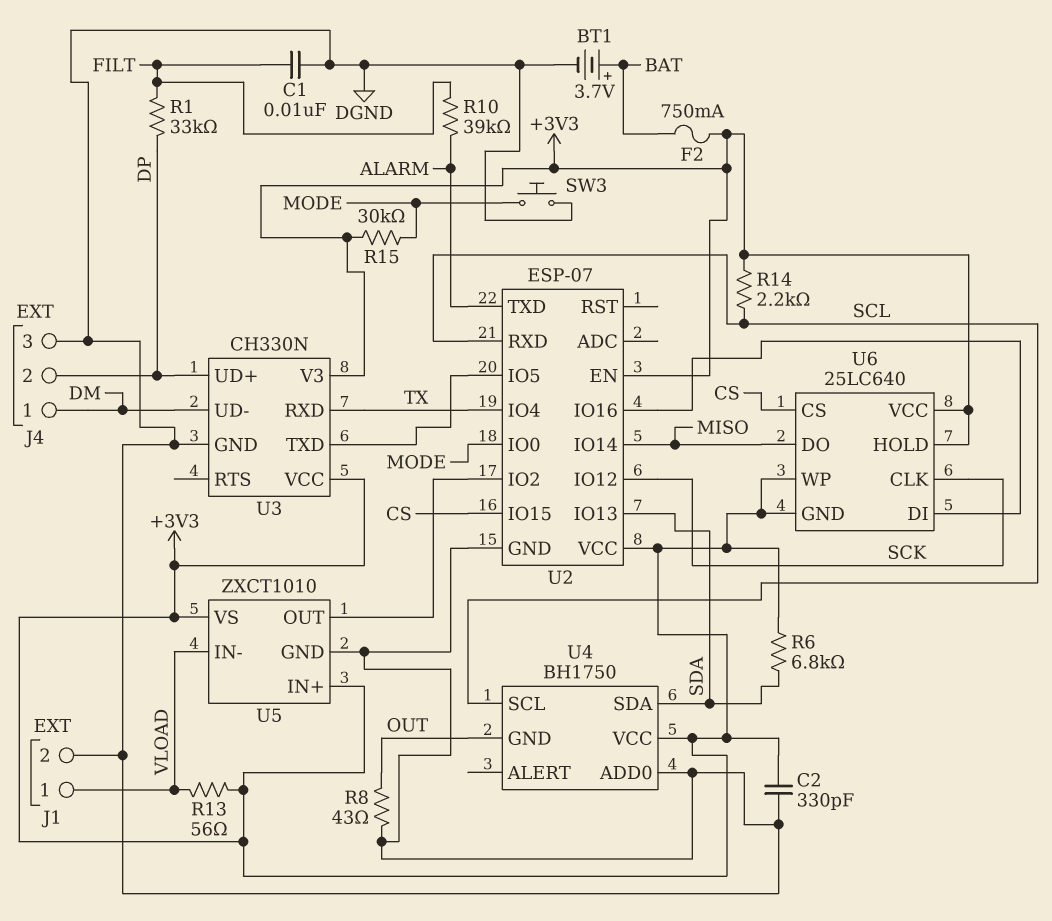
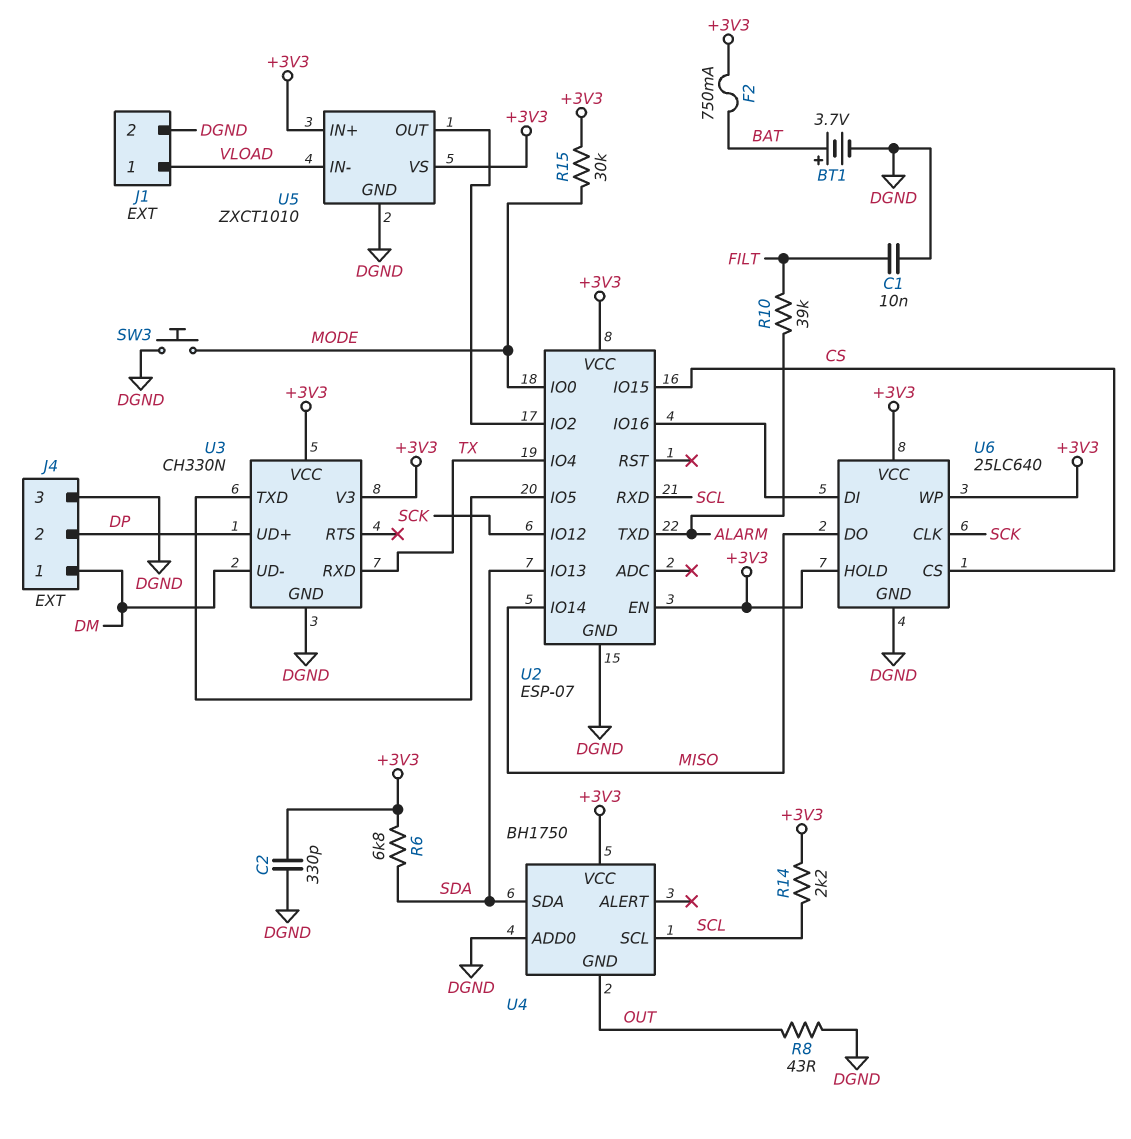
R1: 33k (DP, FILT) -> none
R13: 56 (+3V3, VLOAD) -> none
U6 pin GND: +3V3 -> DGND

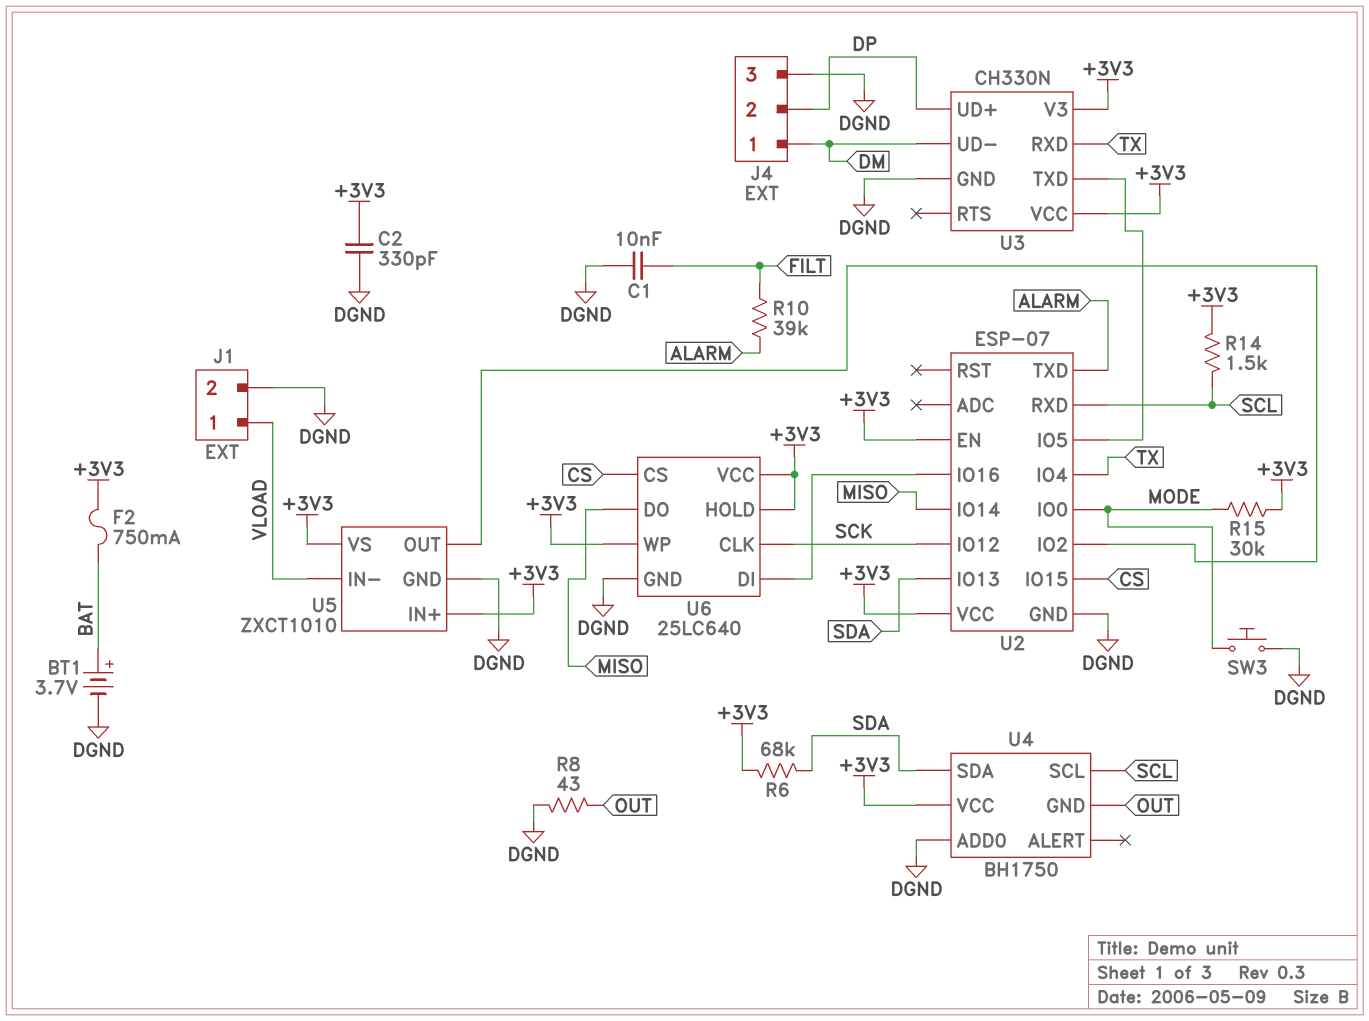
R6: 6.8k (+3V3, SDA) -> 68k (+3V3, SDA)
R14: 2.2k (+3V3, SCL) -> 1.5k (+3V3, SCL)

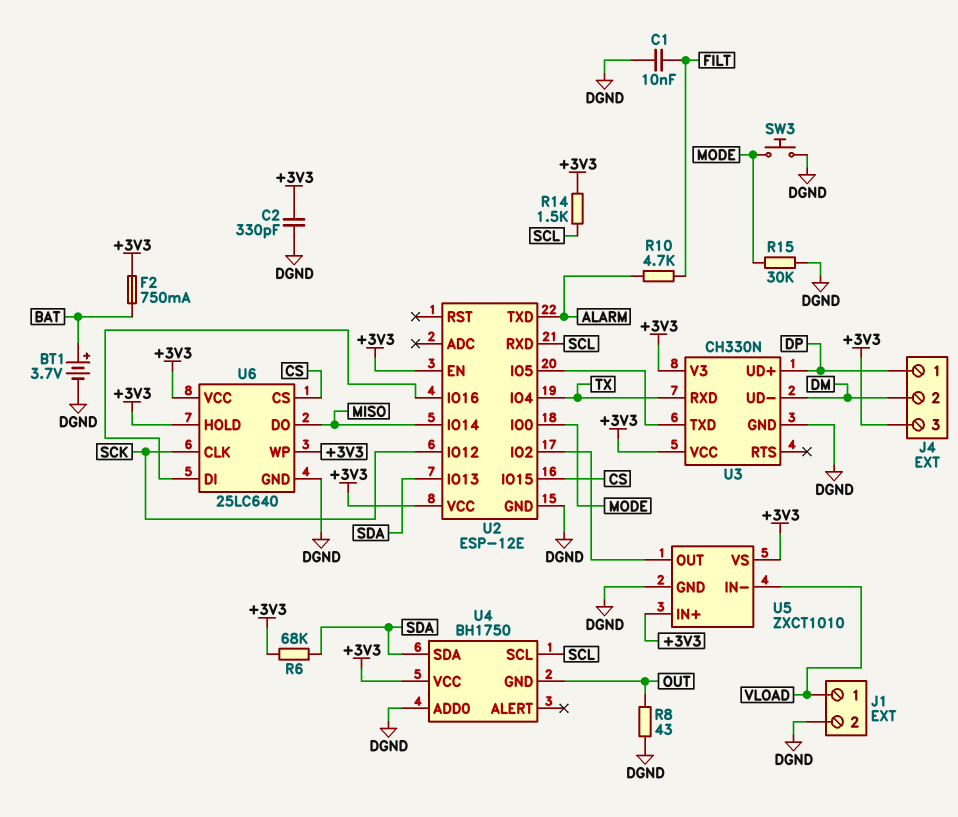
J4 pin 1: DM -> DP
J4 pin 2: DP -> DM
J4 pin 3: DGND -> +3V3
R10: 39k (ALARM, FILT) -> 4.7k (ALARM, FILT)
R15: 30k (+3V3, MODE) -> 30k (DGND, MODE)
U2: ESP-07 -> ESP-12E

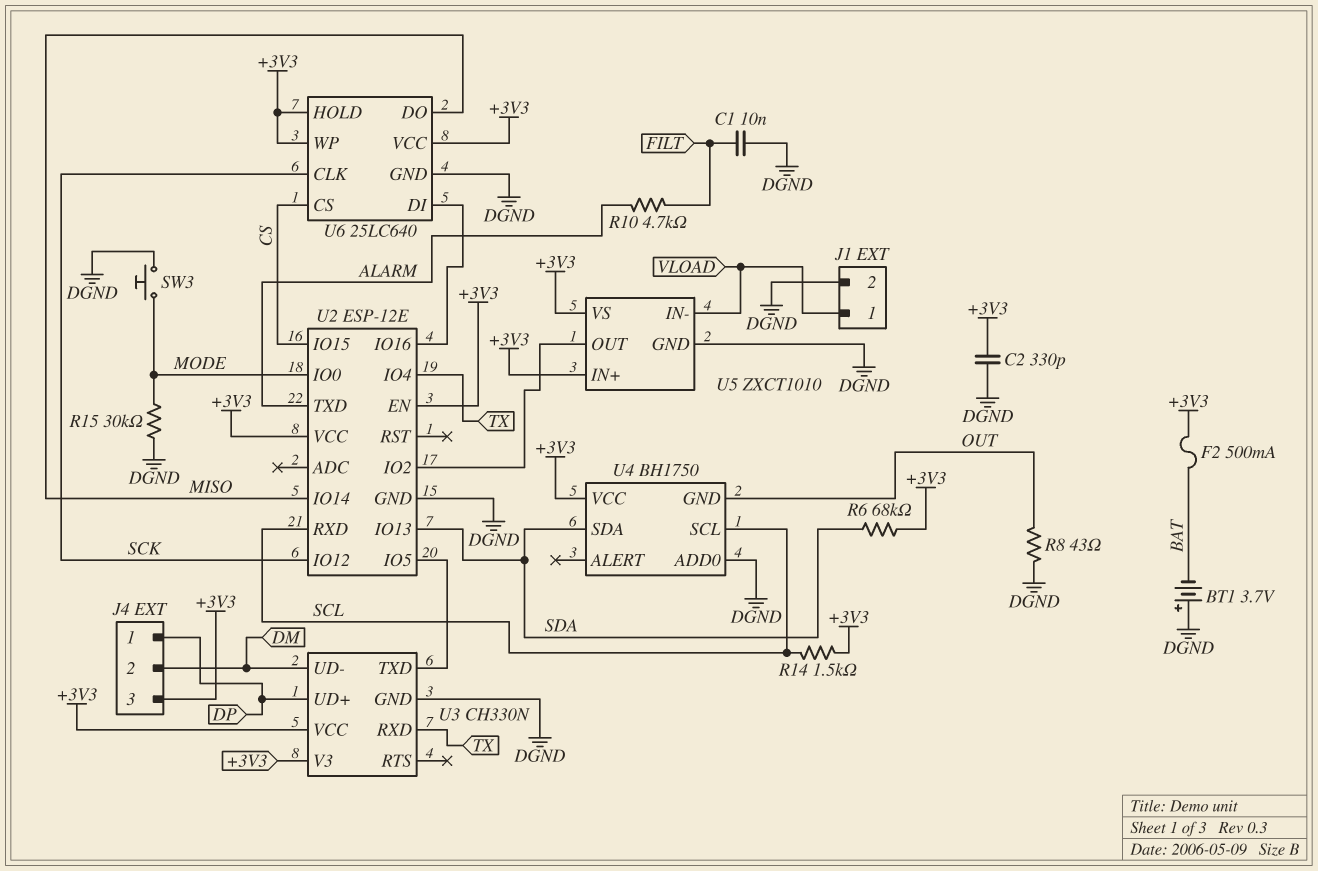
BT1: 3.7V (plus BAT, minus DGND) -> 3.7V (plus DGND, minus BAT)
F2: 750mA (+3V3, BAT) -> 500mA (+3V3, BAT)

